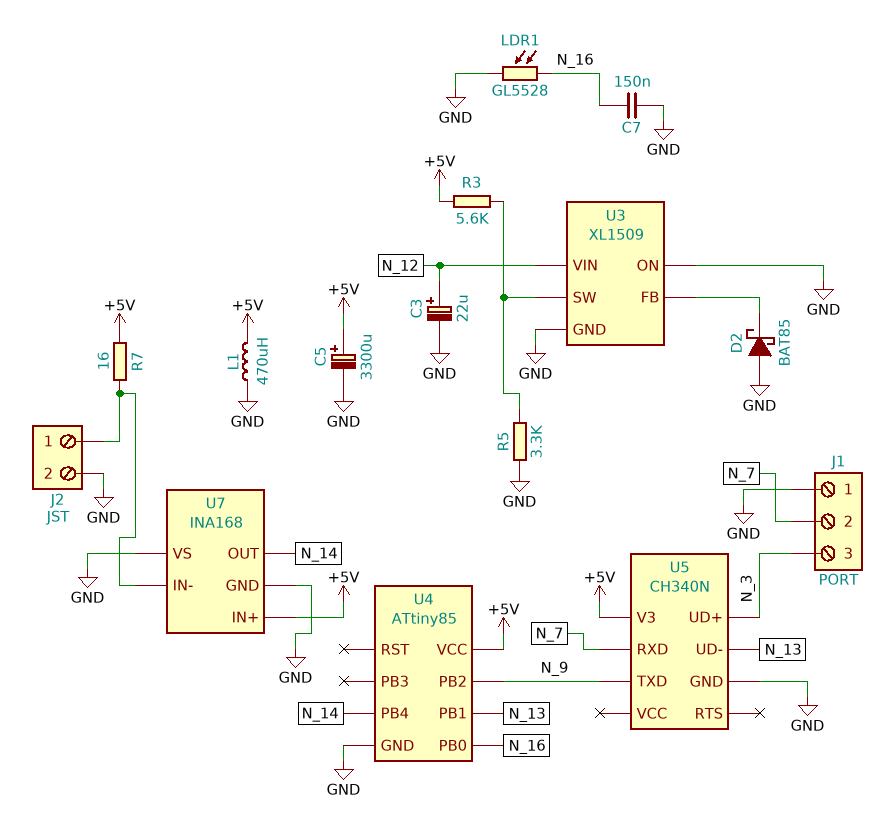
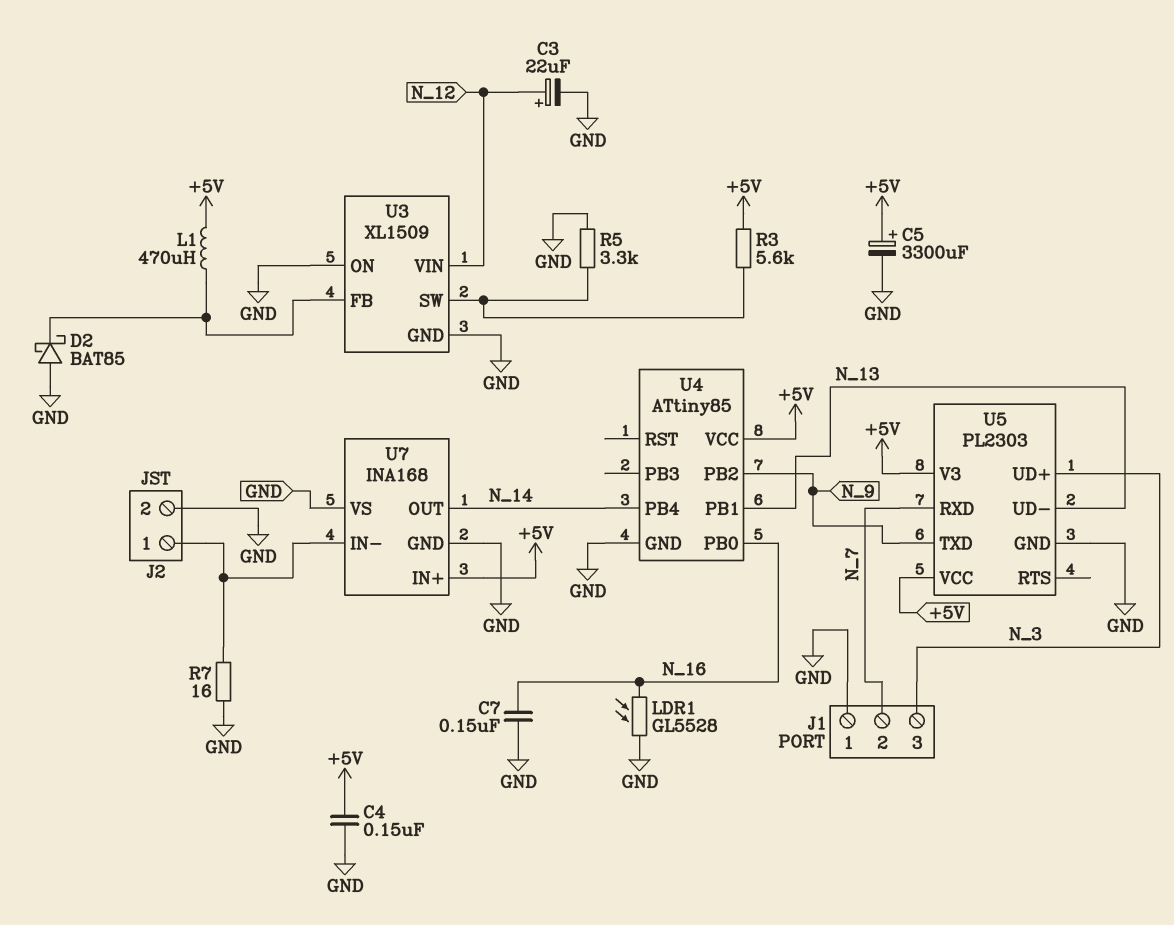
C4: none -> 150nF (+5V, GND)
L1: 470uH (+5V, GND) -> 470uH (+5V, U3/FB)
R7: 16 (+5V, J2/1) -> 16 (GND, J2/1)
U5: CH340N -> PL2303
U5 pin VCC: none -> +5V

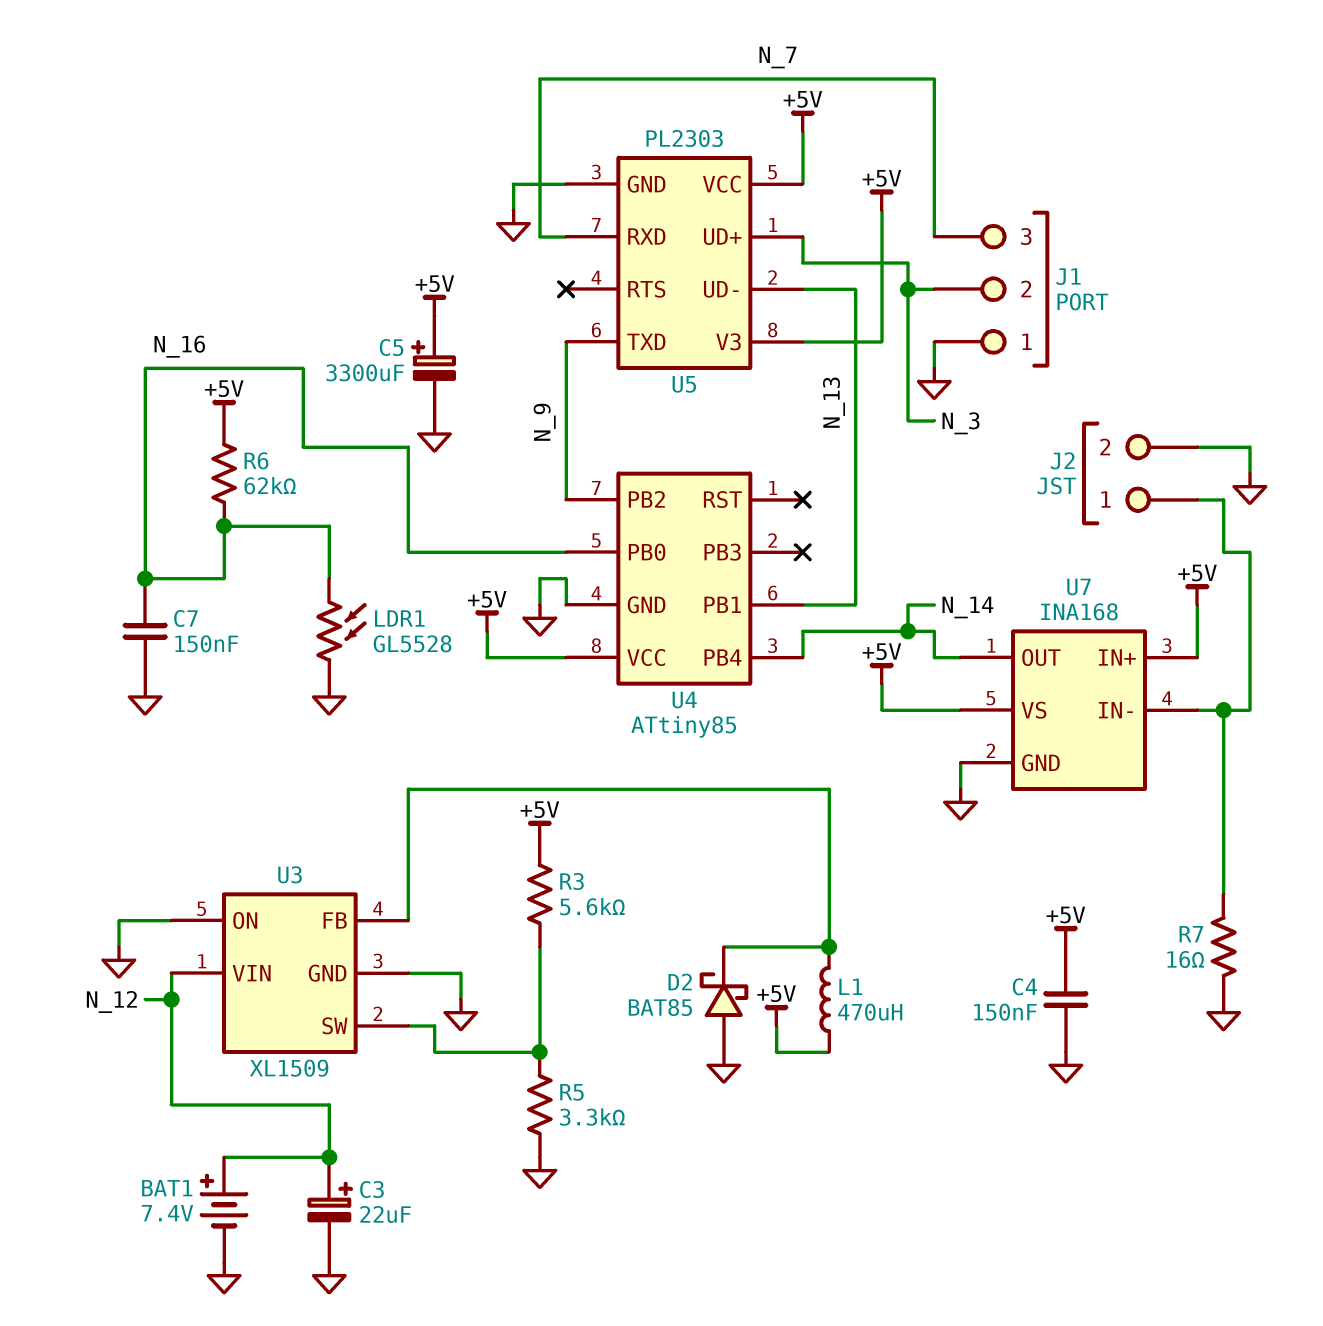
BAT1: none -> 7.4V (plus N_12, minus GND)
J1 pin 2: N_7 -> N_3
J1 pin 3: N_3 -> N_7
R6: none -> 62k (+5V, N_16)
U7 pin VS: GND -> +5V

